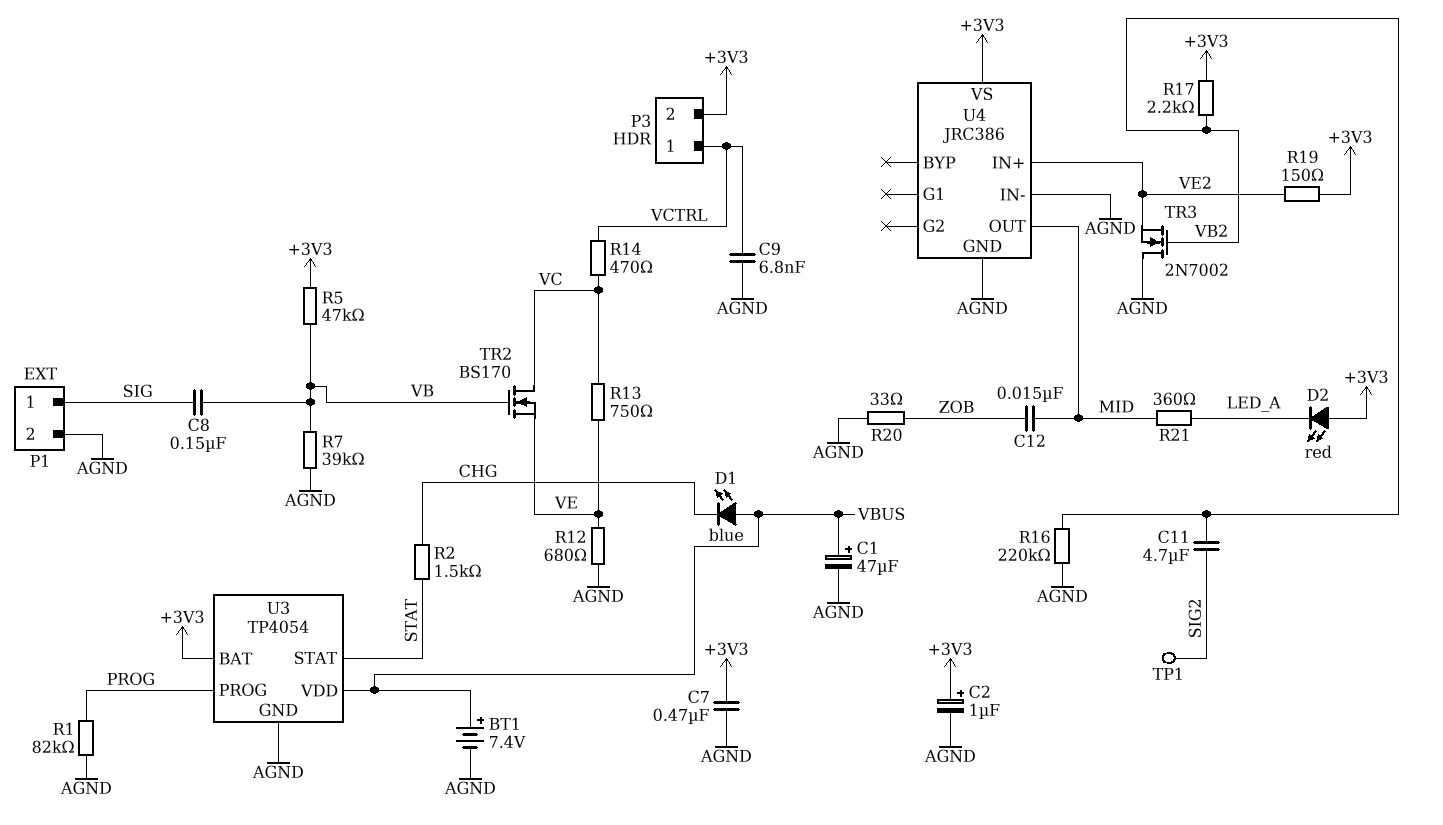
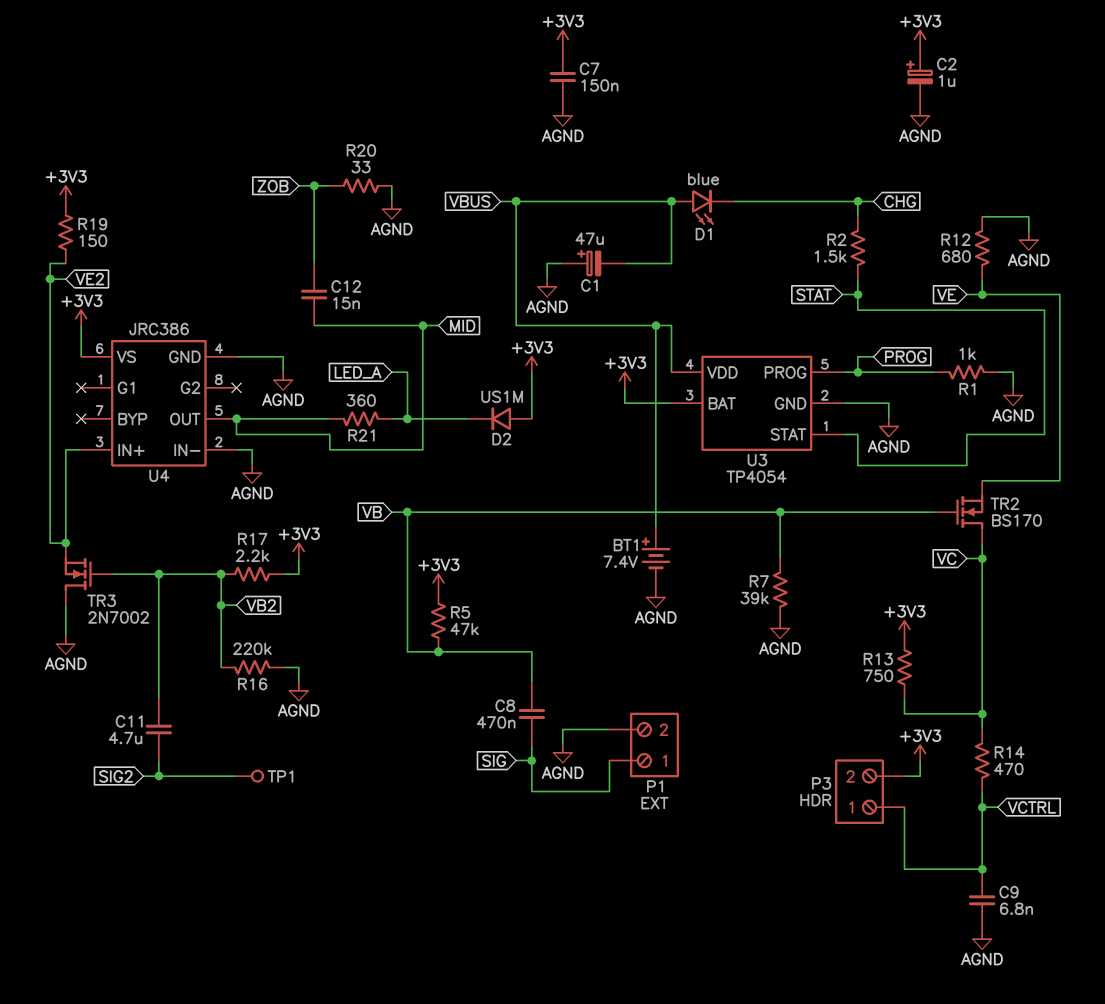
C1: 47uF (plus VBUS, minus AGND) -> 47uF (plus AGND, minus VBUS)
C7: 470nF (+3V3, AGND) -> 150nF (+3V3, AGND)
C8: 150nF (SIG, VB) -> 470nF (SIG, VB)
D2: LED red (A +3V3, K LED_A) -> diode US1M (A +3V3, K LED_A)
R1: 82k (AGND, PROG) -> 1k (AGND, PROG)
R13: 750 (VC, VE) -> 750 (+3V3, VC)

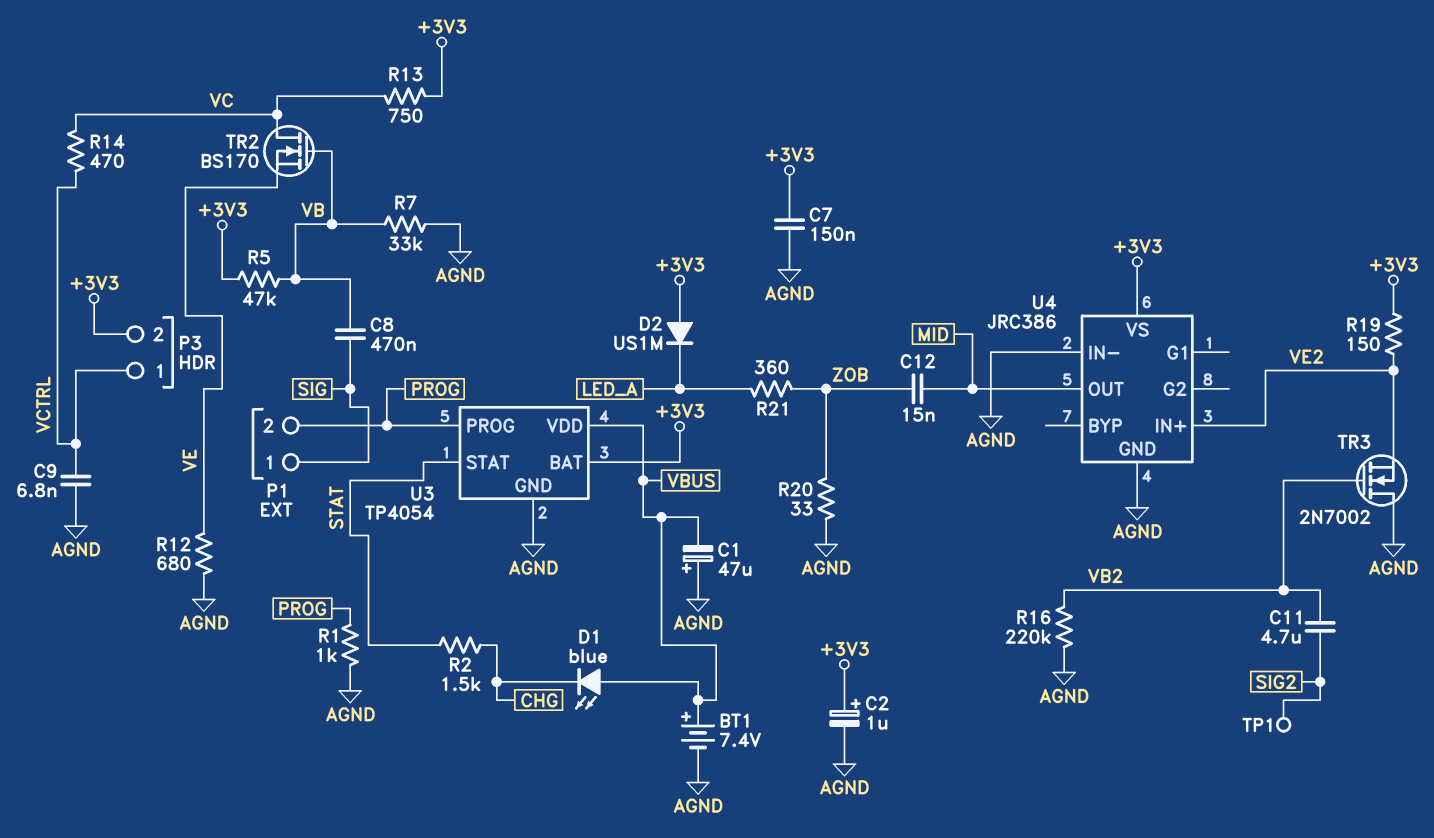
P1 pin 2: AGND -> PROG
R7: 39k (AGND, VB) -> 33k (AGND, VB)
R17: 2.2k (+3V3, VB2) -> none
R21: 360 (LED_A, MID) -> 360 (LED_A, ZOB)

